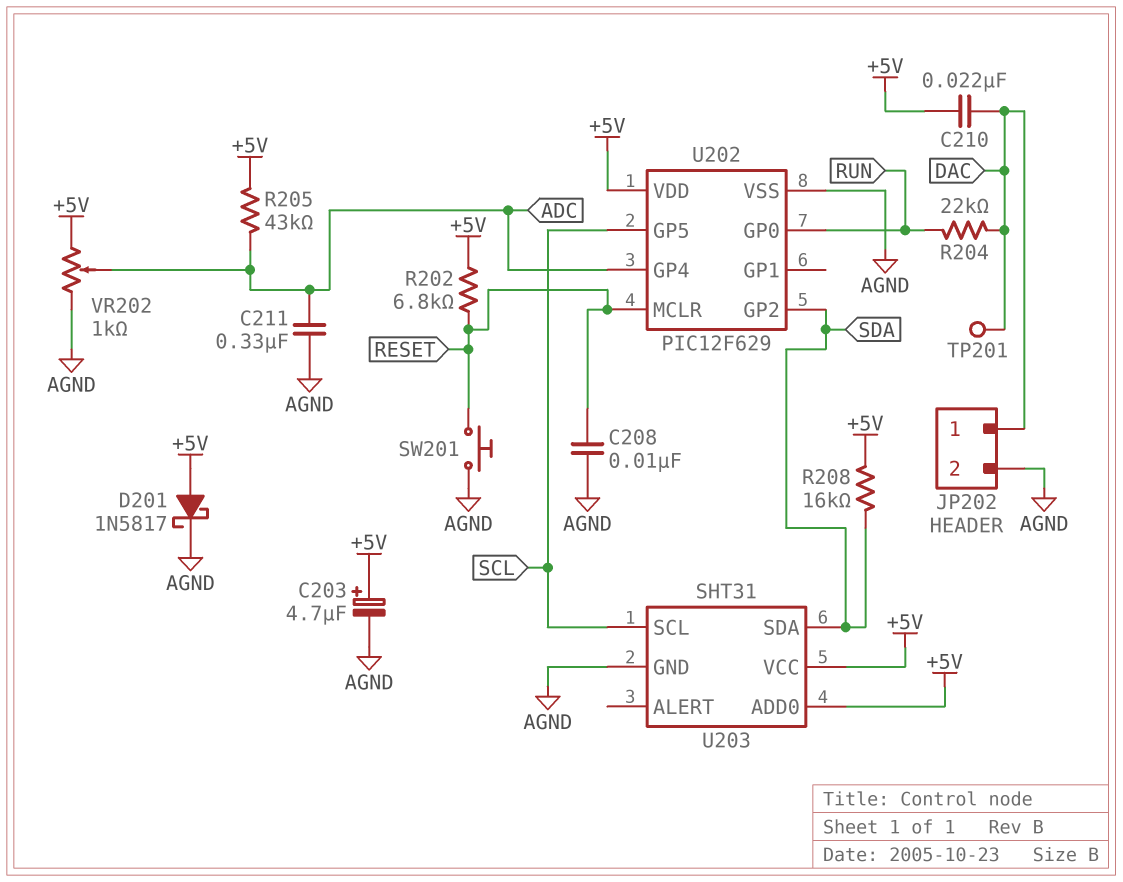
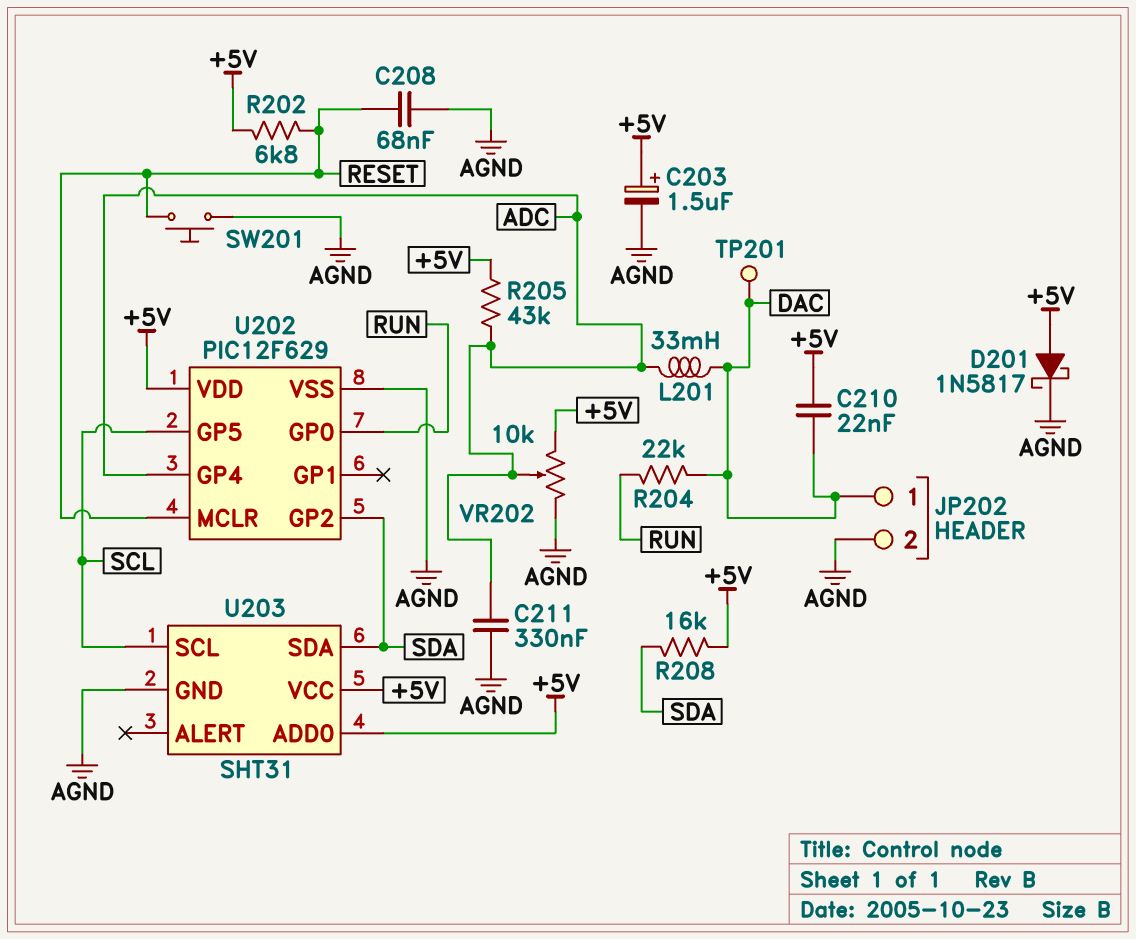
C203: 4.7uF (plus +5V, minus AGND) -> 1.5uF (plus +5V, minus AGND)
C208: 10nF (AGND, RESET) -> 68nF (AGND, RESET)
L201: none -> 33mH (ADC, DAC)
VR202: 1k (+5V, AGND, wiper ADC) -> 10k (+5V, AGND, wiper ADC)

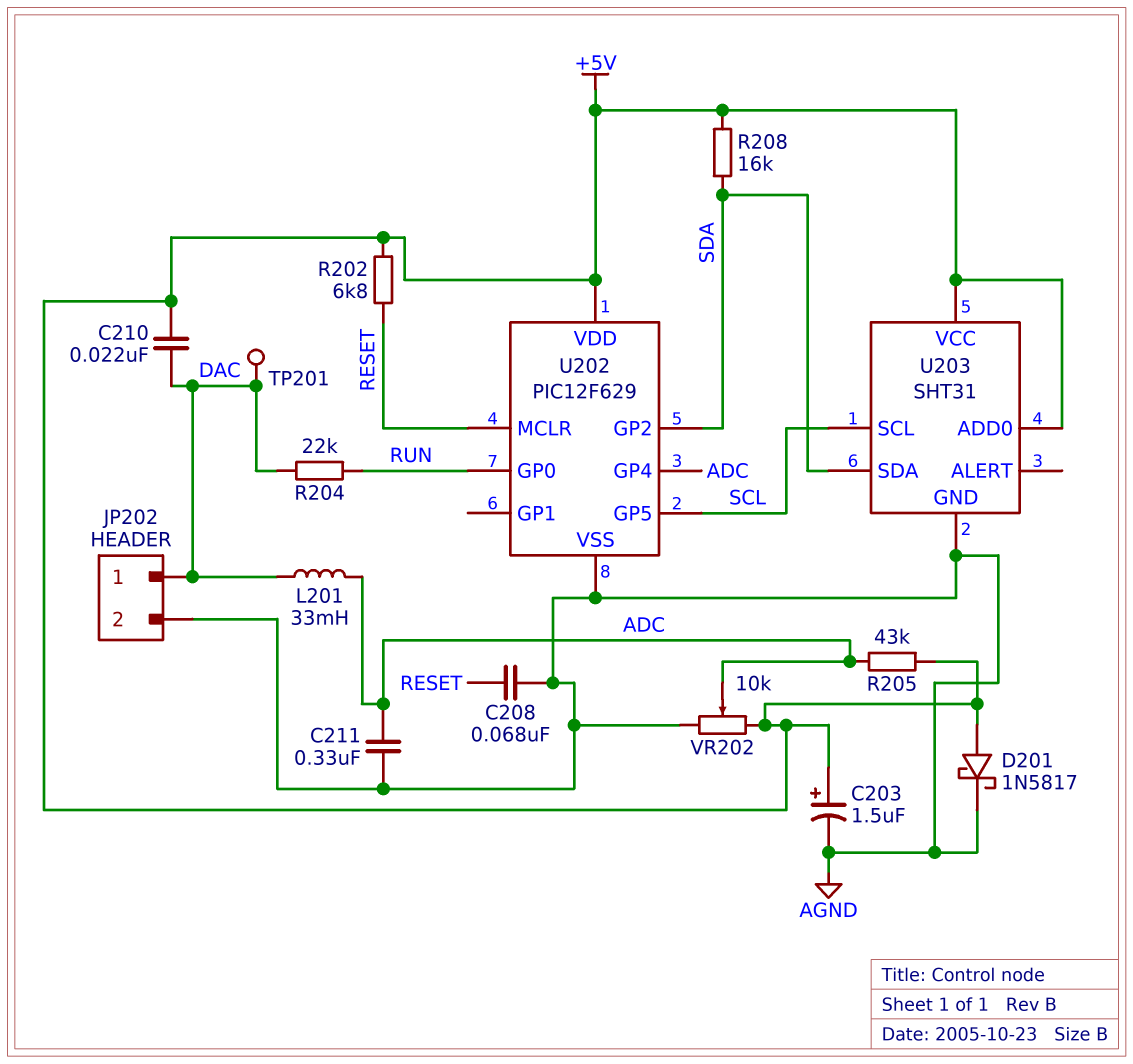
SW201: button (AGND, RESET) -> none

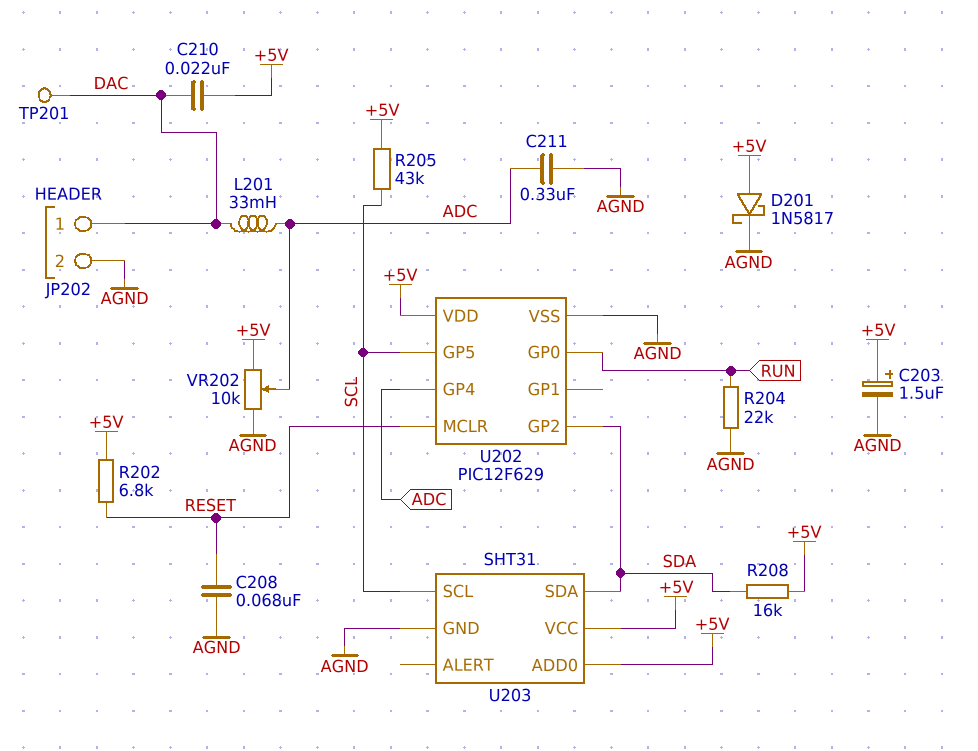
R204: 22k (DAC, RUN) -> 22k (AGND, RUN)
R205: 43k (+5V, ADC) -> 43k (+5V, SCL)

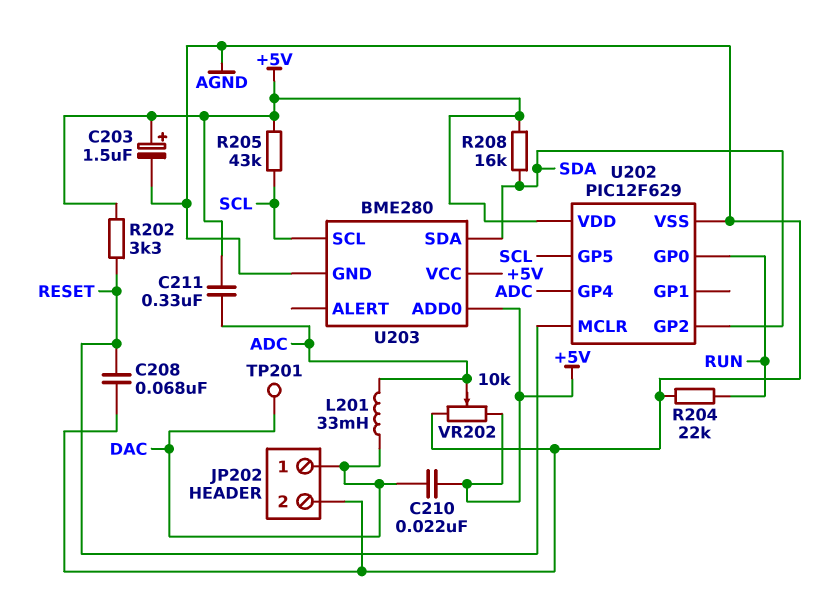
C211: 330nF (ADC, AGND) -> 330nF (+5V, ADC)
D201: schottky 1N5817 (A +5V, K AGND) -> none
R202: 6.8k (+5V, RESET) -> 3.3k (+5V, RESET)
U203: SHT31 -> BME280

